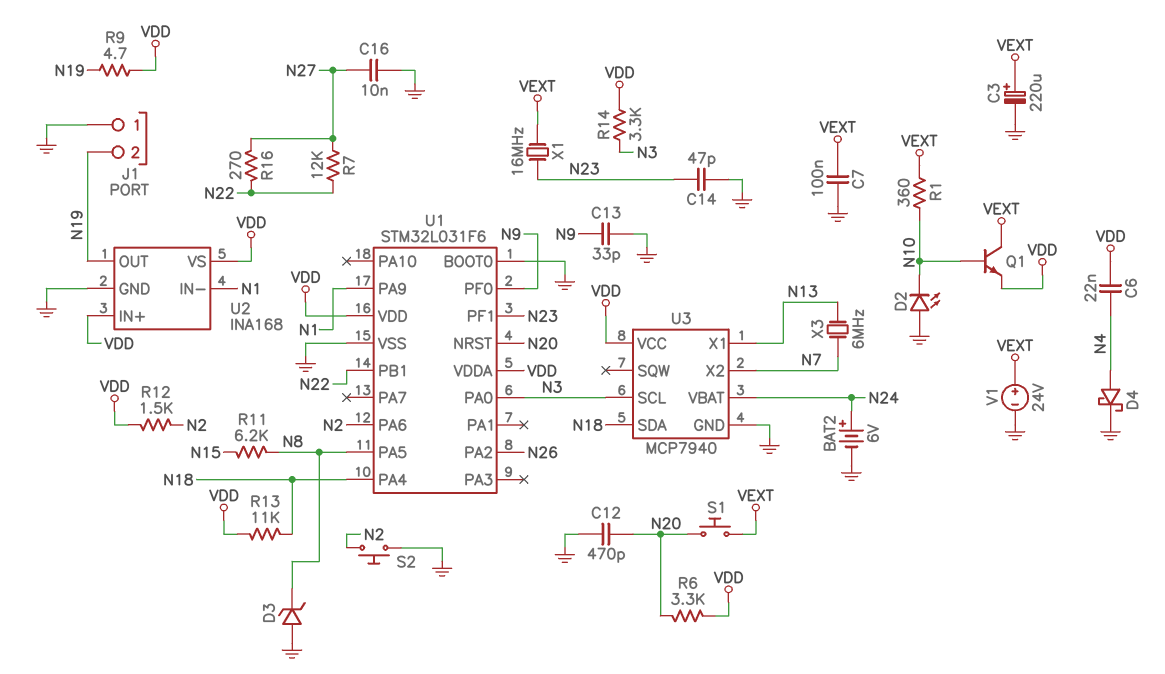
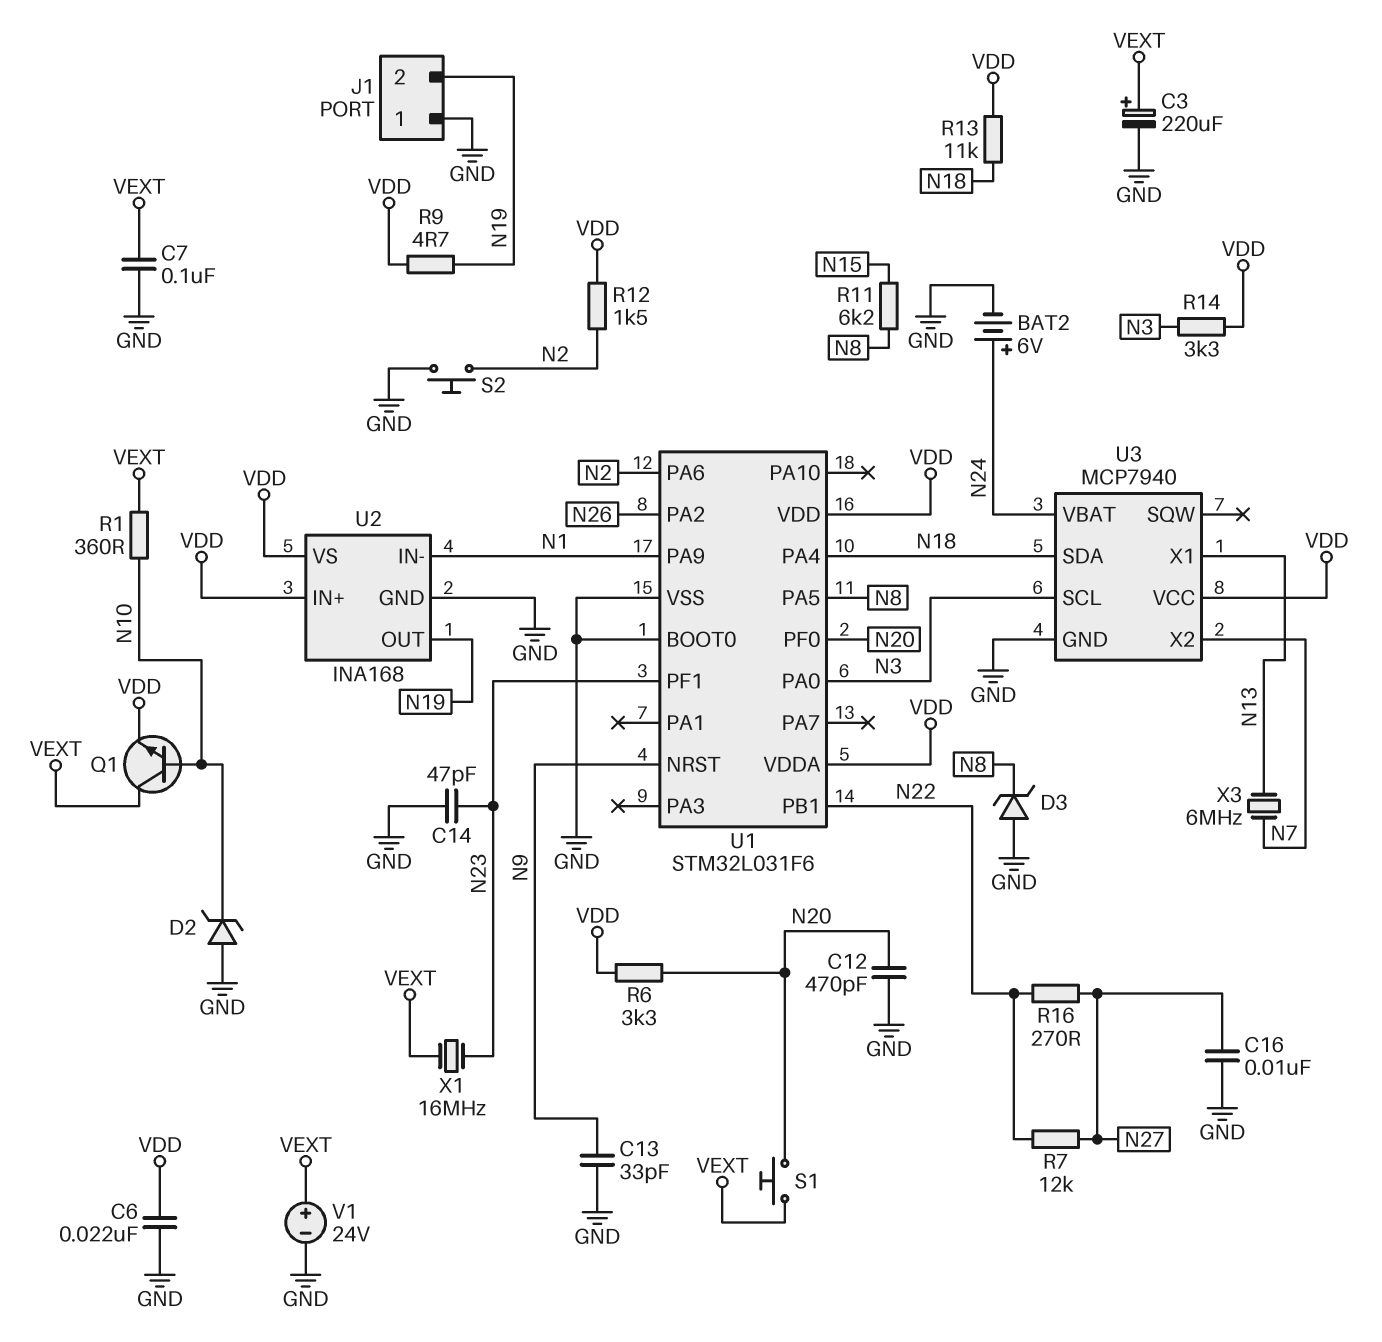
C6: 22nF (N4, VDD) -> 22nF (GND, VDD)
D2: LED (A GND, K N10) -> zener (A GND, K N10)
D4: schottky (A N4, K GND) -> none
U1 pin NRST: N20 -> N9
U1 pin PF0: N9 -> N20

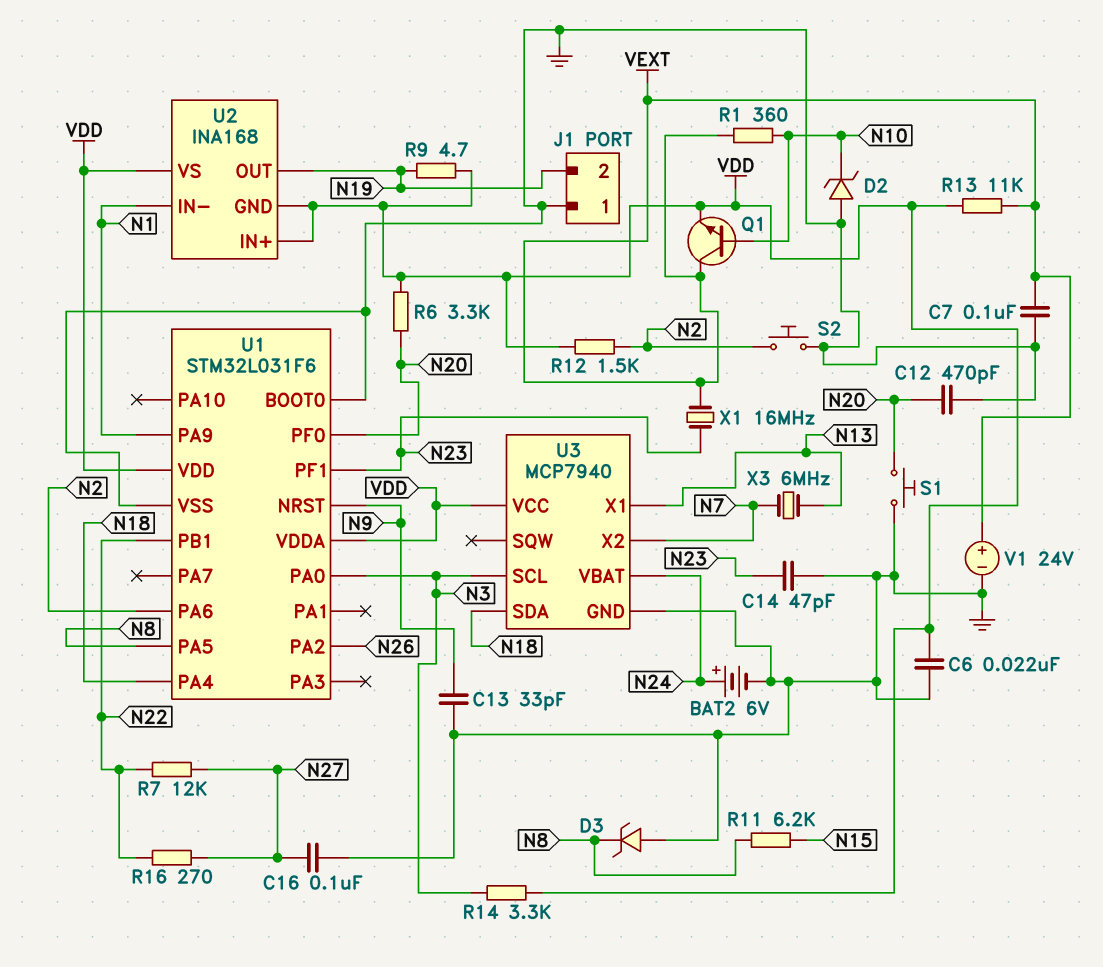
C3: 220uF (plus VEXT, minus GND) -> none
C16: 10nF (GND, N27) -> 100nF (GND, N27)
R13: 11k (N18, VDD) -> 11k (VDD, VEXT)
S1: button (N20, VEXT) -> button (GND, N20)
U2 pin GND: GND -> VDD

